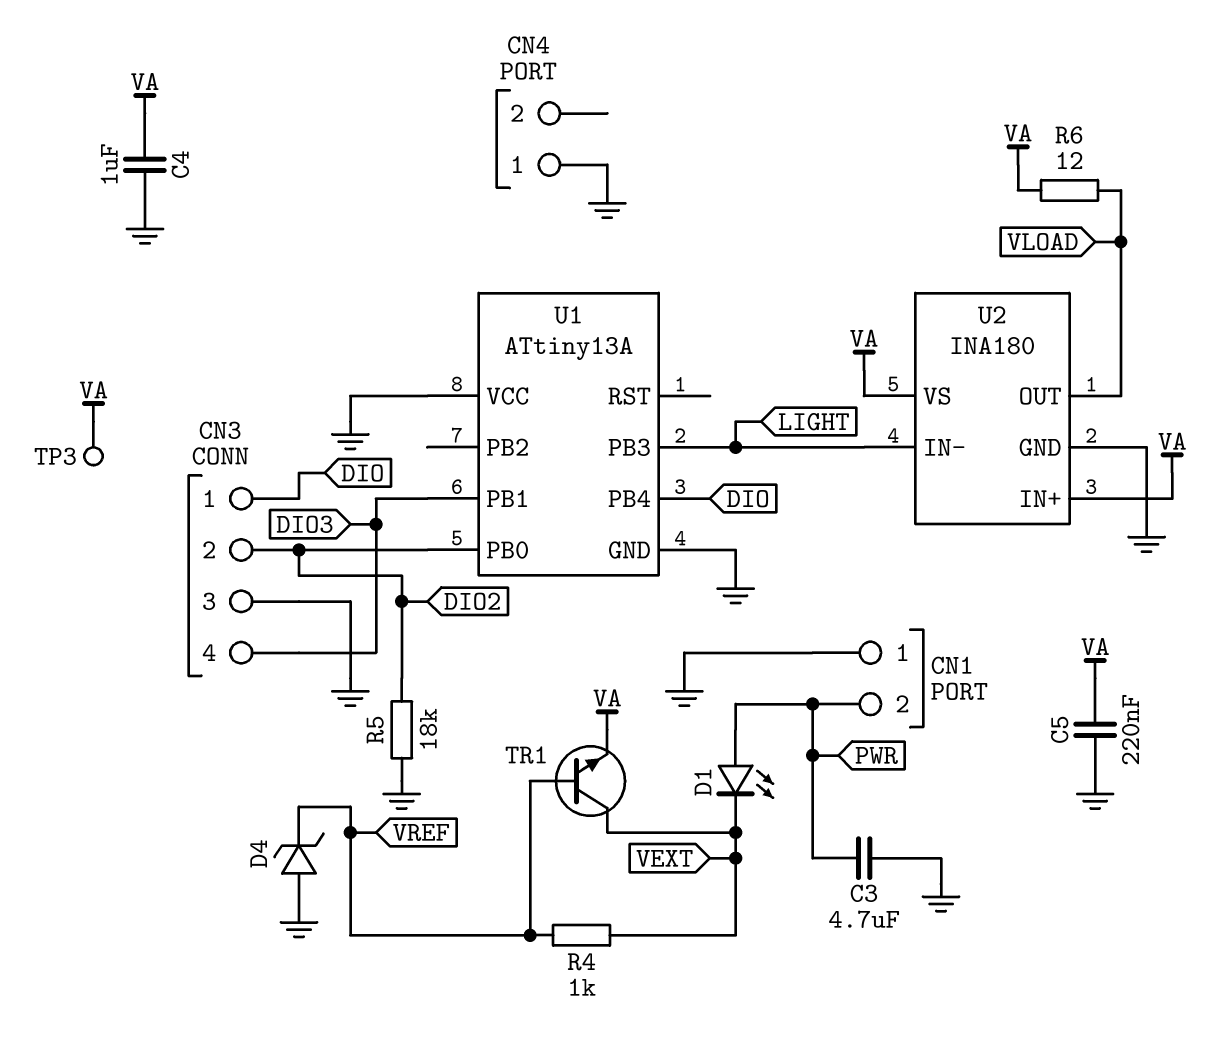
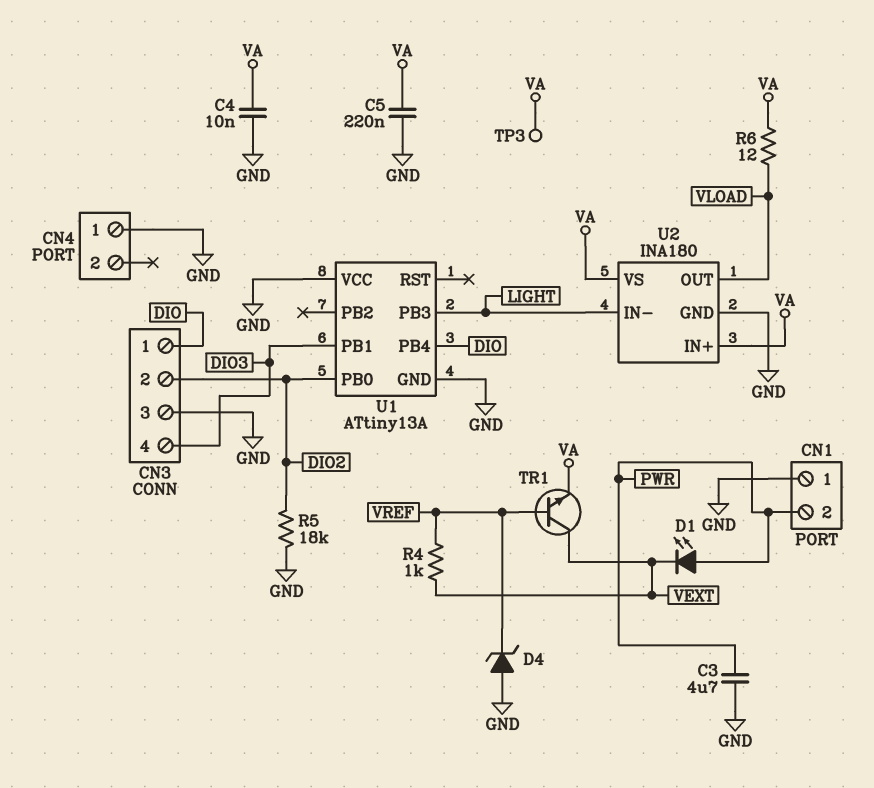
C4: 1uF (GND, VA) -> 10nF (GND, VA)

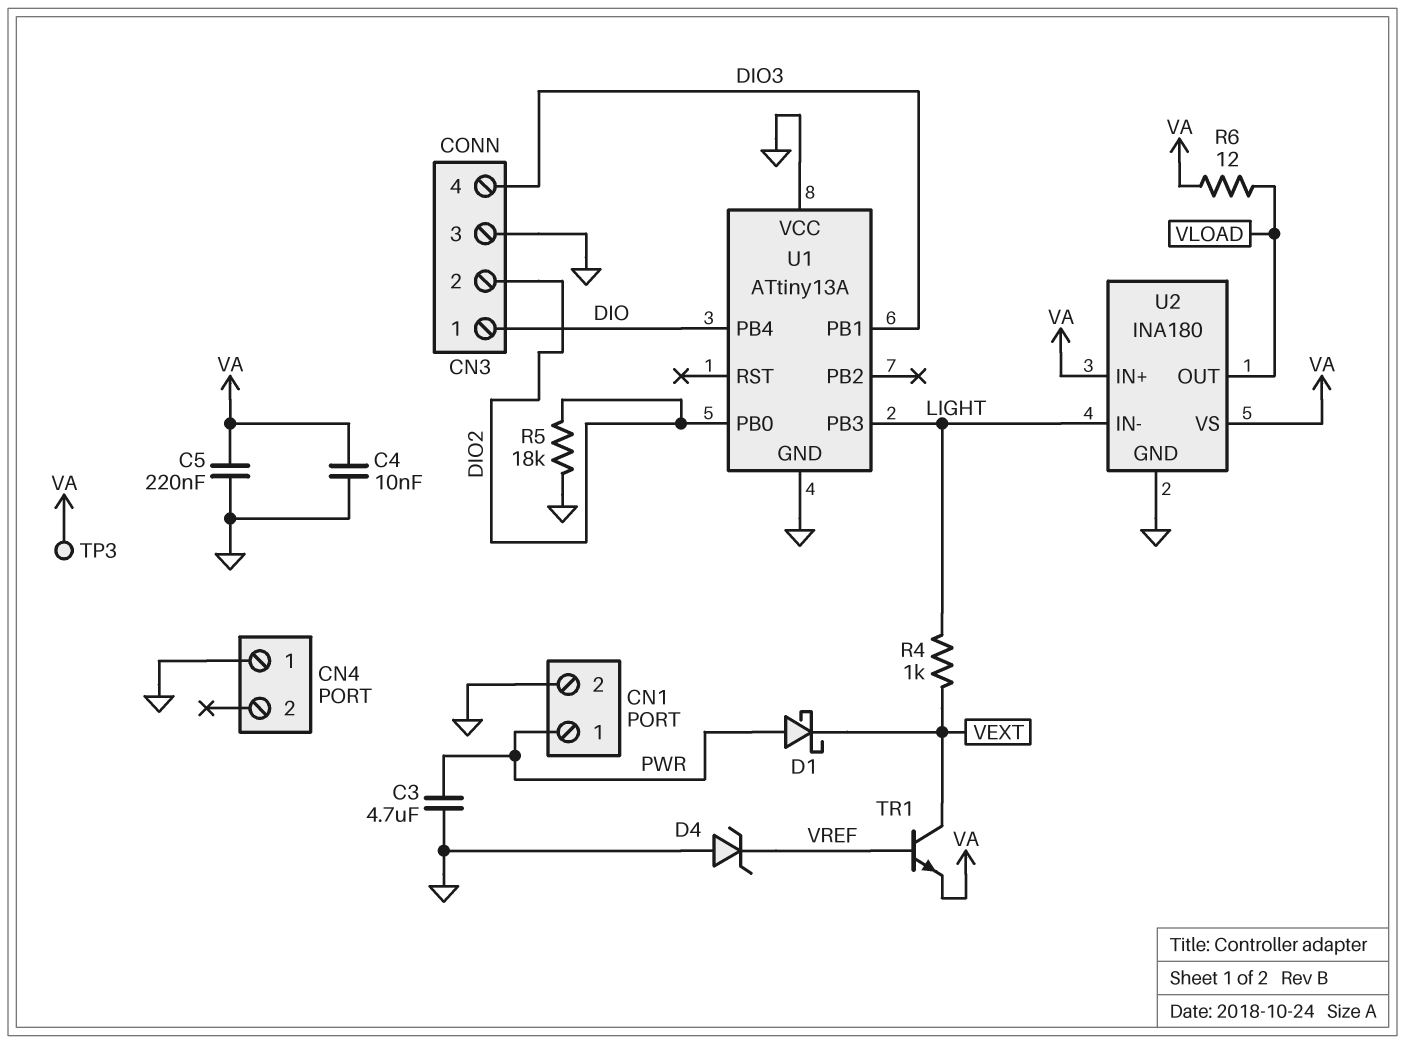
CN1 pin 1: GND -> PWR
CN1 pin 2: PWR -> GND
D1: LED (A PWR, K VEXT) -> schottky (A PWR, K VEXT)
R4: 1k (VEXT, VREF) -> 1k (LIGHT, VEXT)

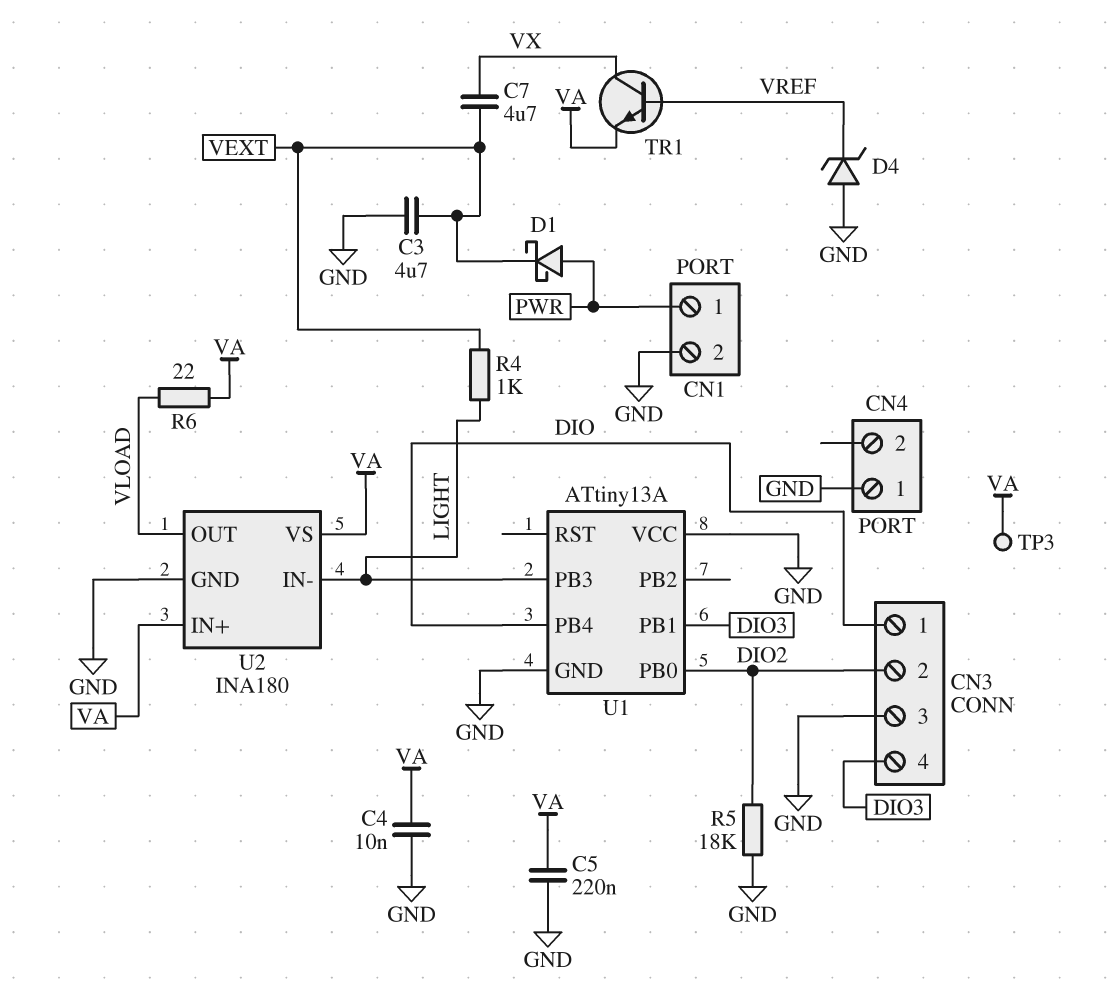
C3: 4.7uF (GND, PWR) -> 4.7uF (GND, VEXT)
C7: none -> 4.7uF (VEXT, VX)
R6: 12 (VA, VLOAD) -> 22 (VA, VLOAD)
TR1: NPN (B VREF, C VEXT, E VA) -> NPN (B VREF, C VX, E VA)

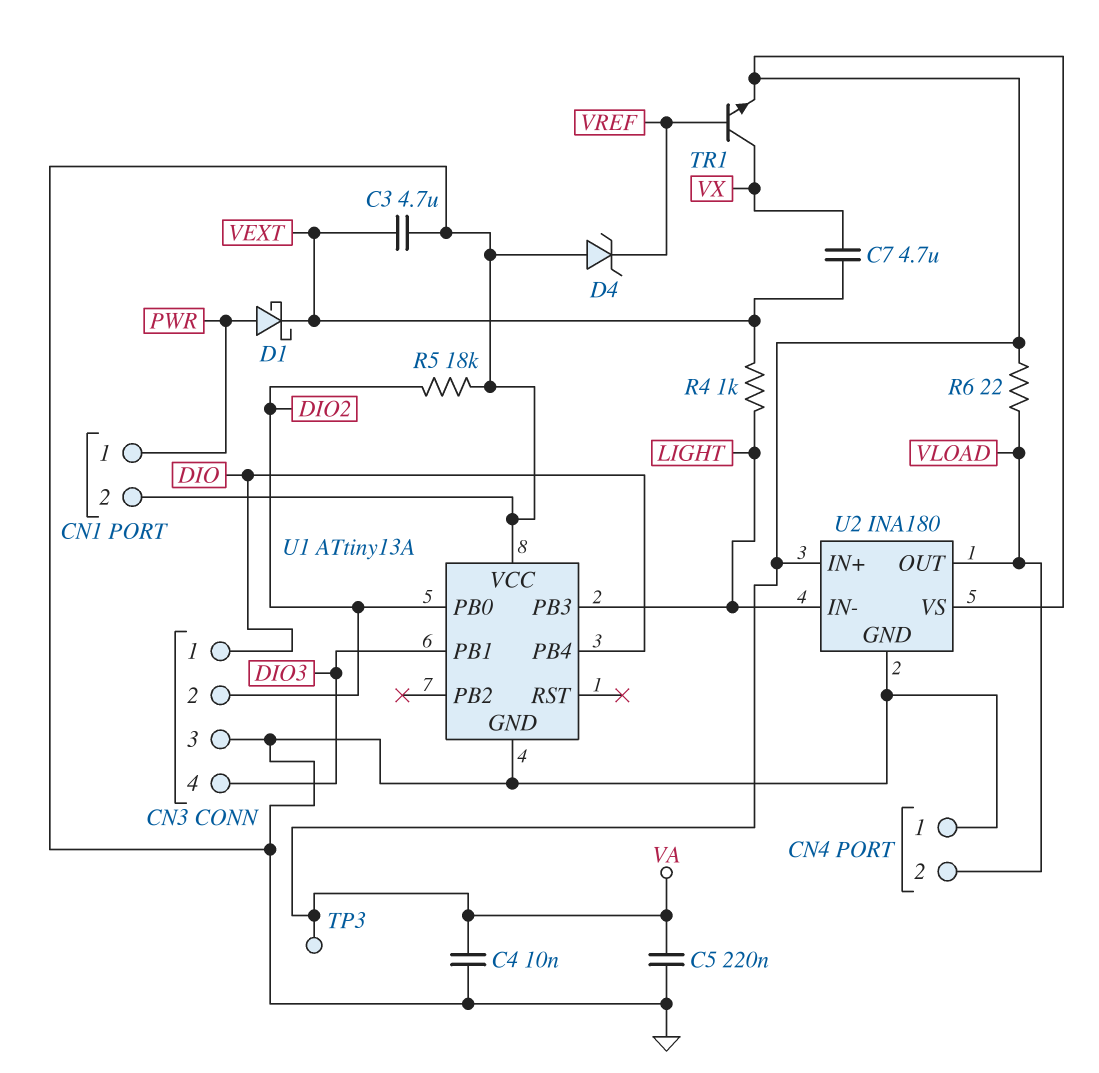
CN4 pin 2: none -> VLOAD

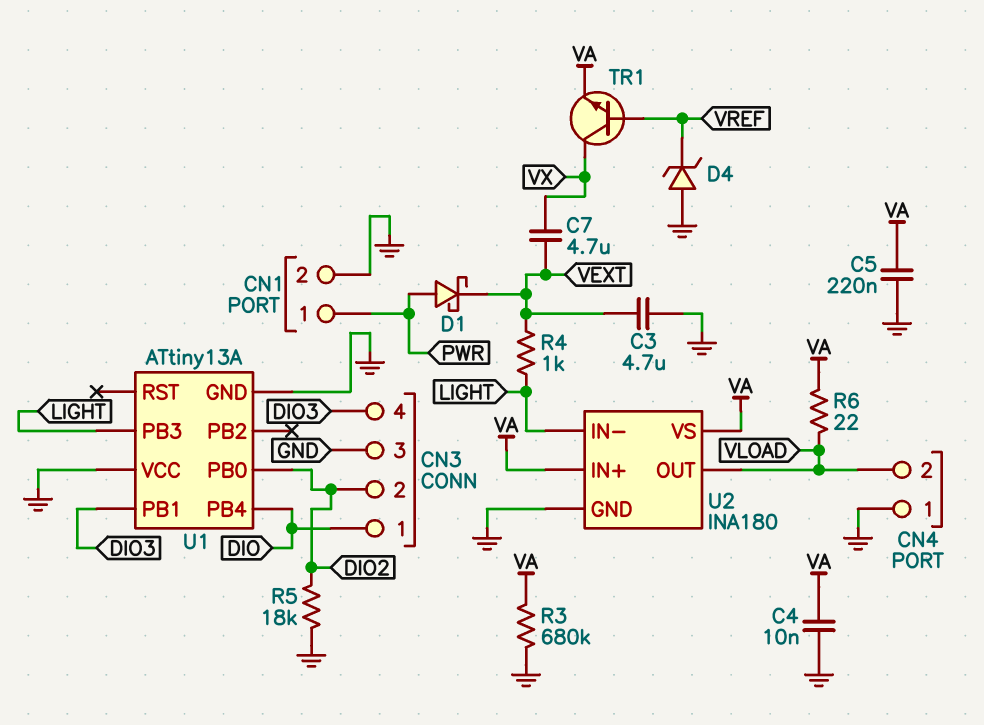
R3: none -> 680k (GND, VA)
TP3: test point (VA) -> none

